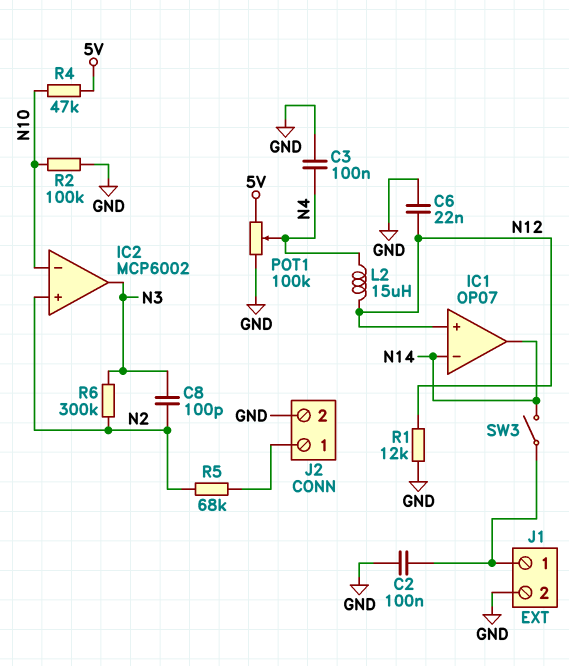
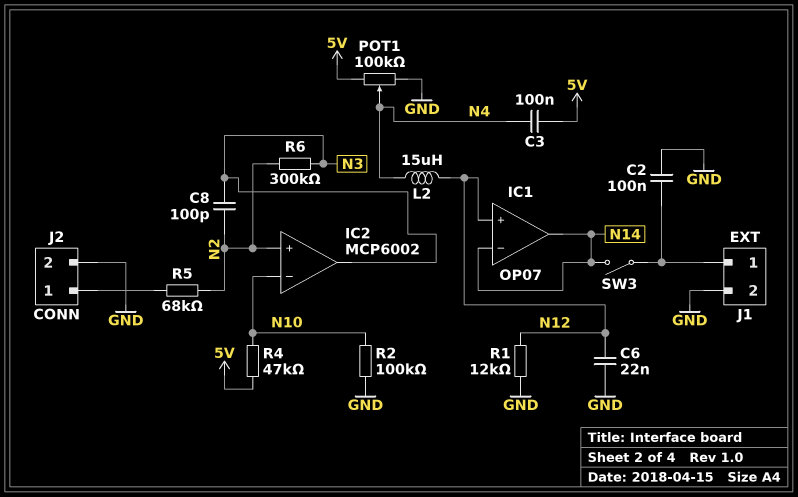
C3: 100nF (GND, N4) -> 100nF (5V, N4)

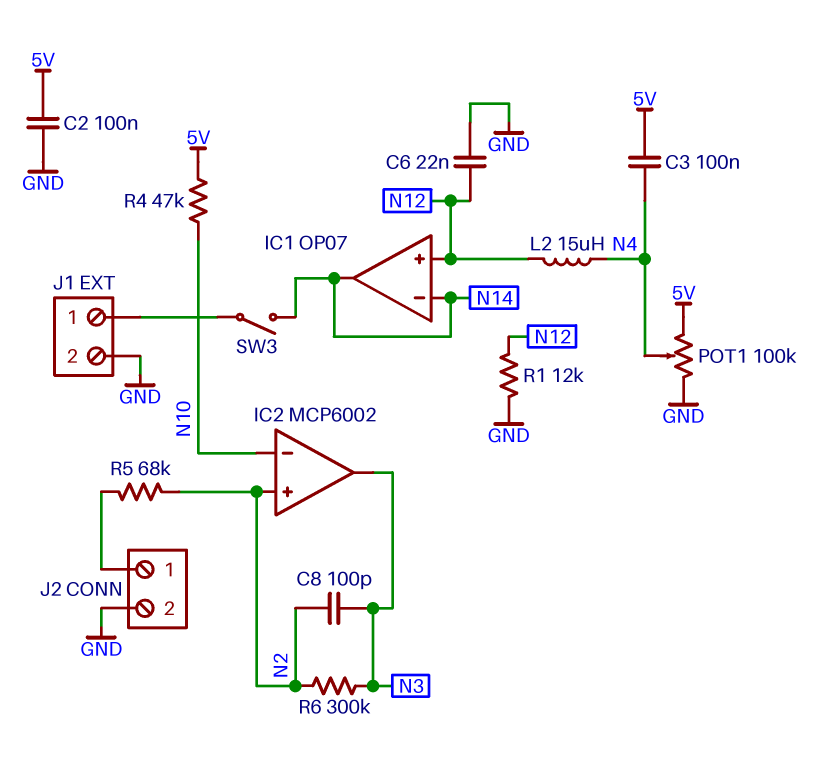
C2: 100nF (GND, J1/1) -> 100nF (5V, GND)
R2: 100k (GND, N10) -> none

